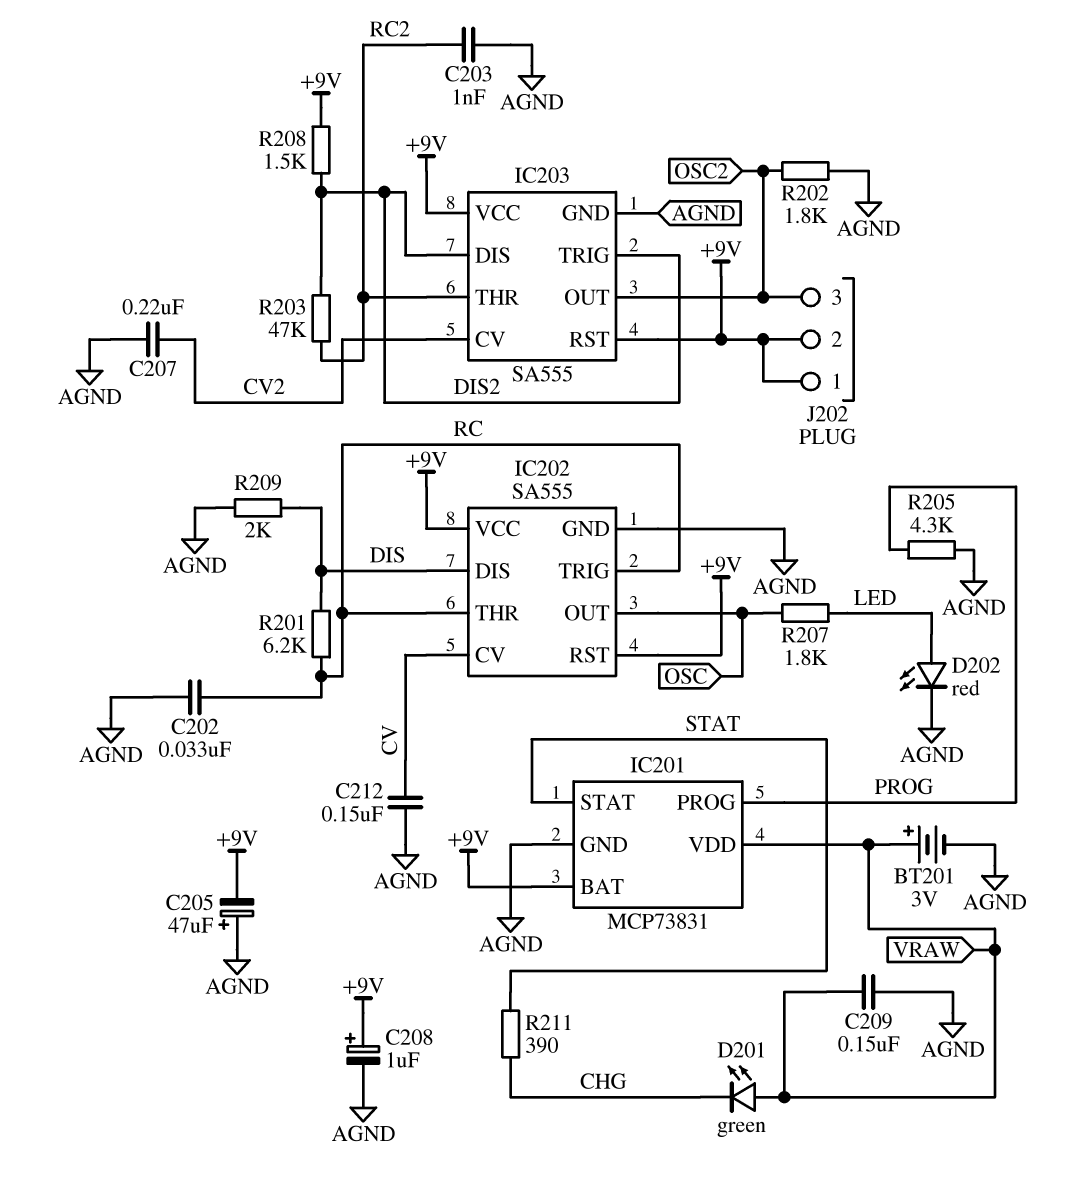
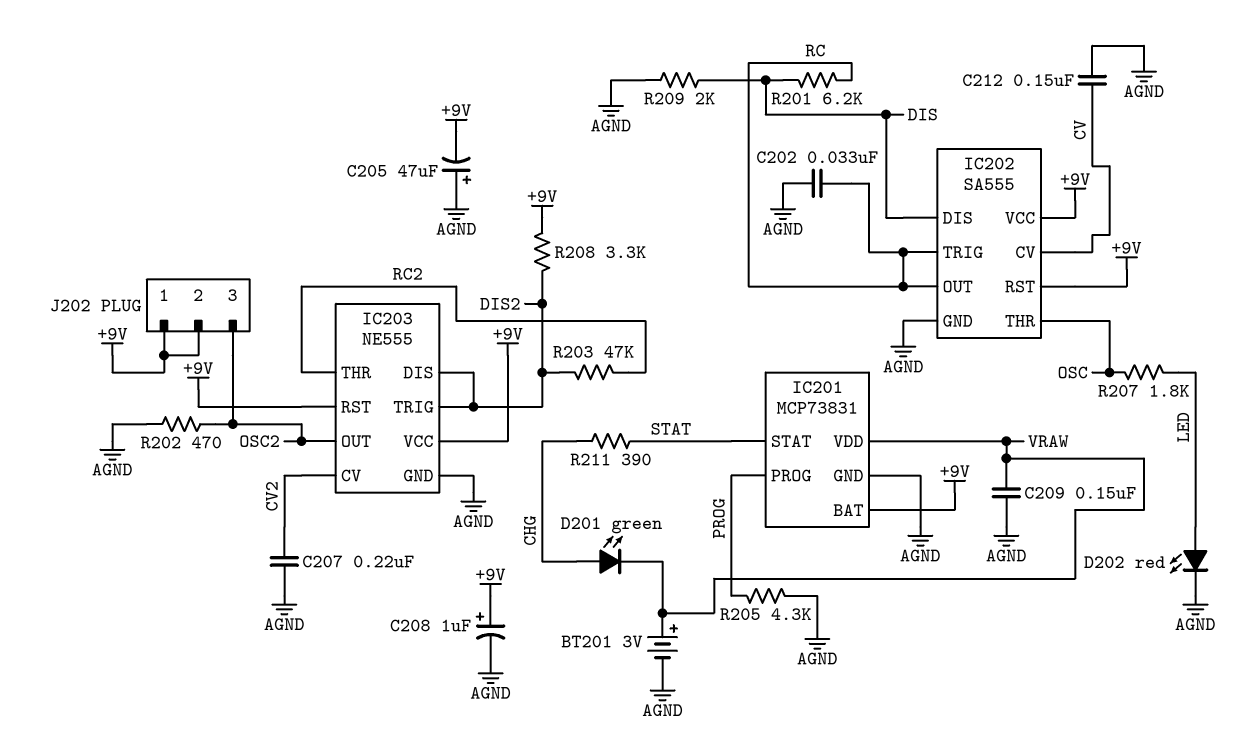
C203: 1nF (AGND, RC2) -> none
D201: LED green (A VRAW, K CHG) -> LED green (A CHG, K VRAW)
IC202 pin OUT: OSC -> RC
IC202 pin THR: RC -> OSC
IC203: SA555 -> NE555
R202: 1.8k (AGND, OSC2) -> 470 (AGND, OSC2)
R208: 1.5k (+9V, DIS2) -> 3.3k (+9V, DIS2)

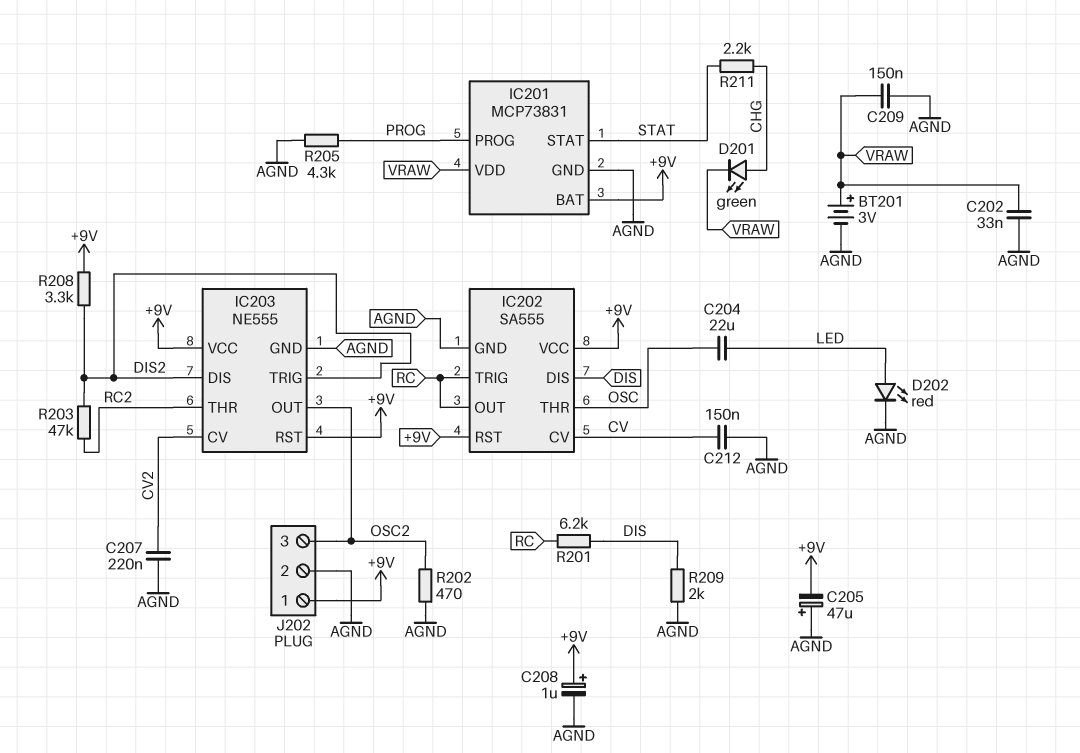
C202: 33nF (AGND, RC) -> 33nF (AGND, VRAW)
C204: none -> 22uF (LED, OSC)
J202 pin 2: +9V -> AGND
R207: 1.8k (LED, OSC) -> none
R211: 390 (CHG, STAT) -> 2.2k (CHG, STAT)

